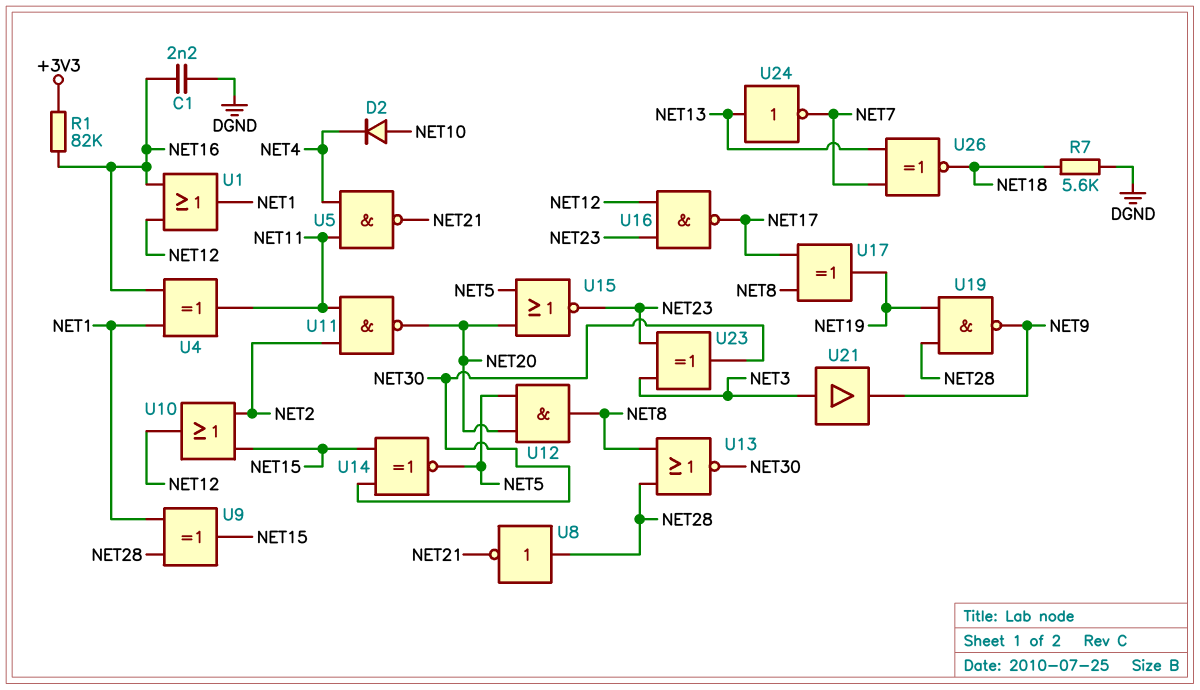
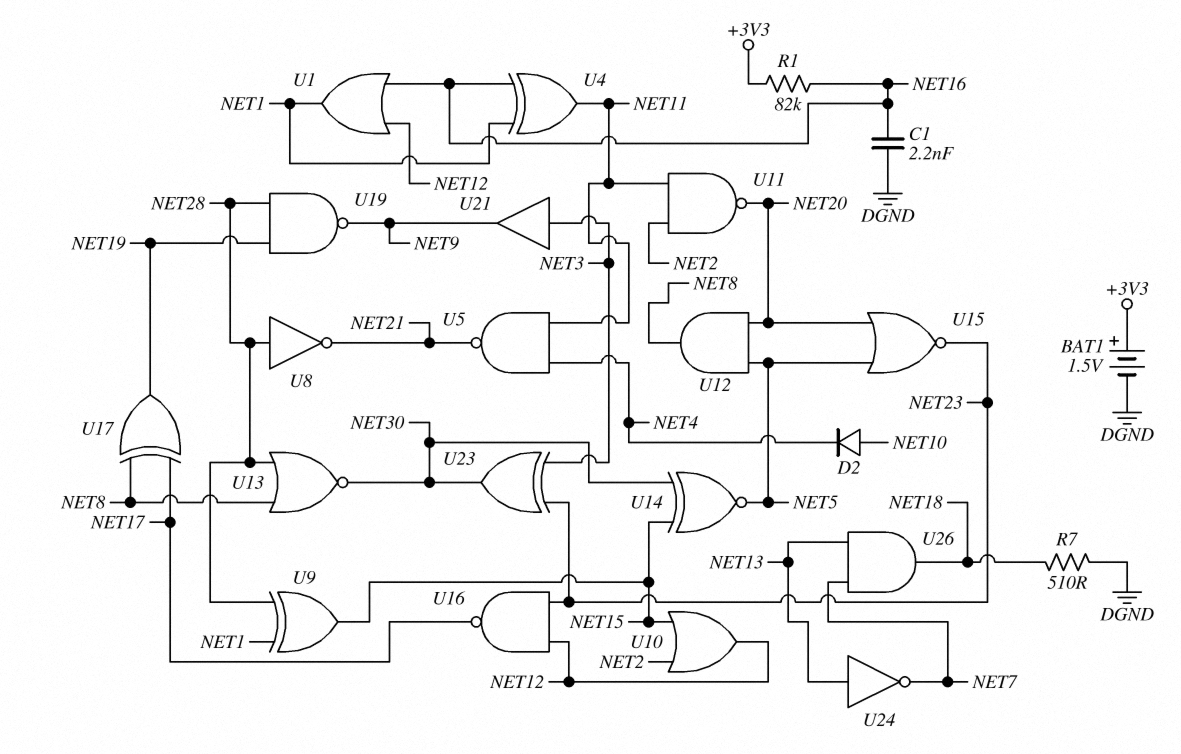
BAT1: none -> 1.5V (plus +3V3, minus DGND)
R7: 5.6k (DGND, NET18) -> 510 (DGND, NET18)
U26: XNOR (in NET7, in NET13, out NET18) -> AND (in NET7, in NET13, out NET18)

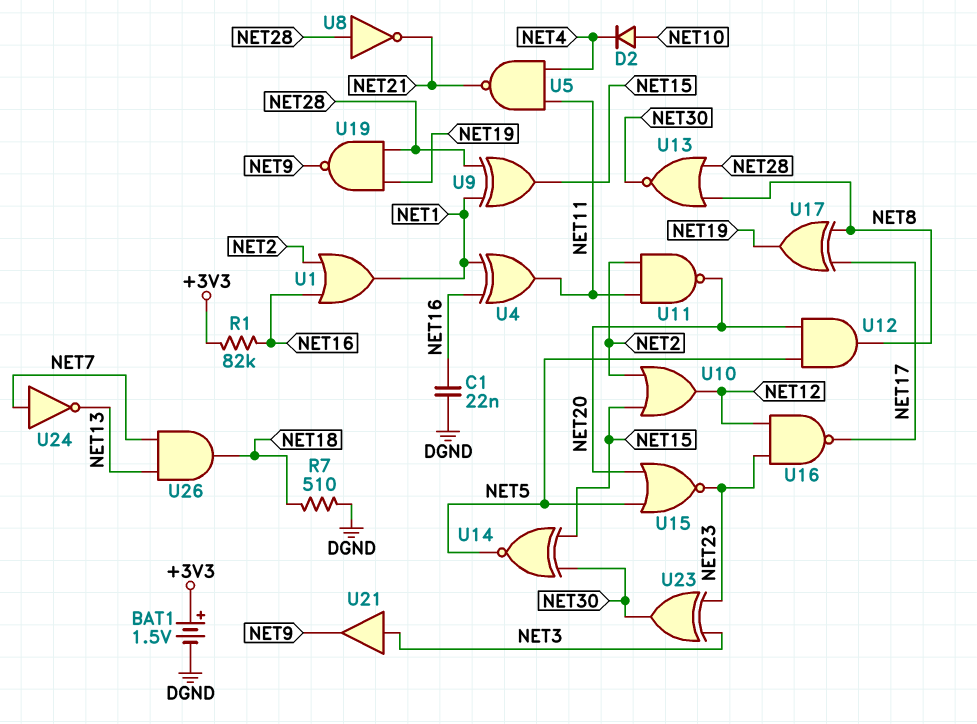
C1: 2.2nF (DGND, NET16) -> 22nF (DGND, NET16)
U1: OR (in NET12, in NET16, out NET1) -> OR (in NET2, in NET16, out NET1)
U24: NOT (in NET13, out NET7) -> NOT (in NET7, out NET13)

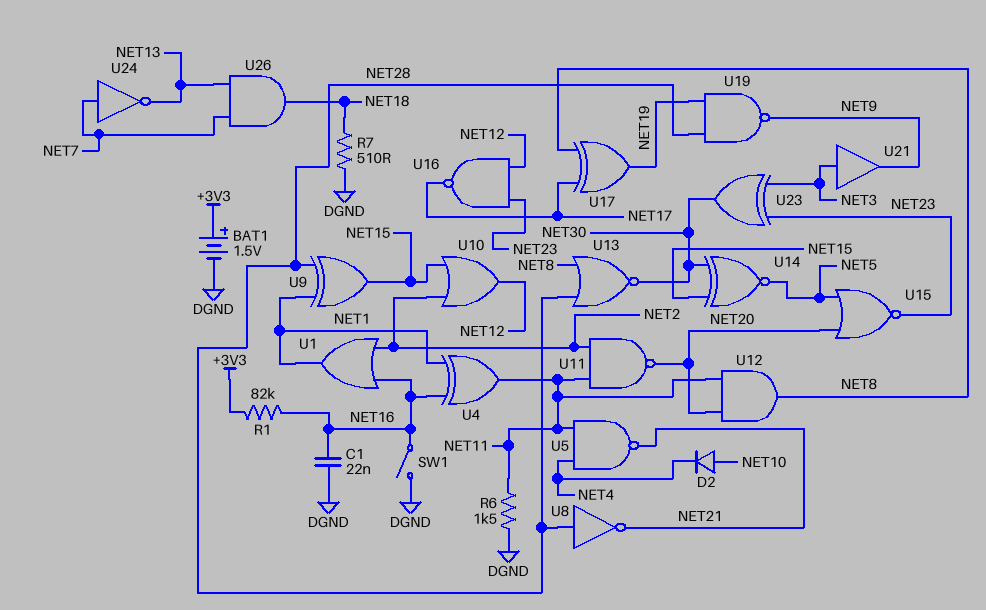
R6: none -> 1.5k (DGND, NET11)
SW1: none -> switch (DGND, NET16)
U12: AND (in NET5, in NET20, out NET8) -> AND (in NET11, in NET20, out NET8)

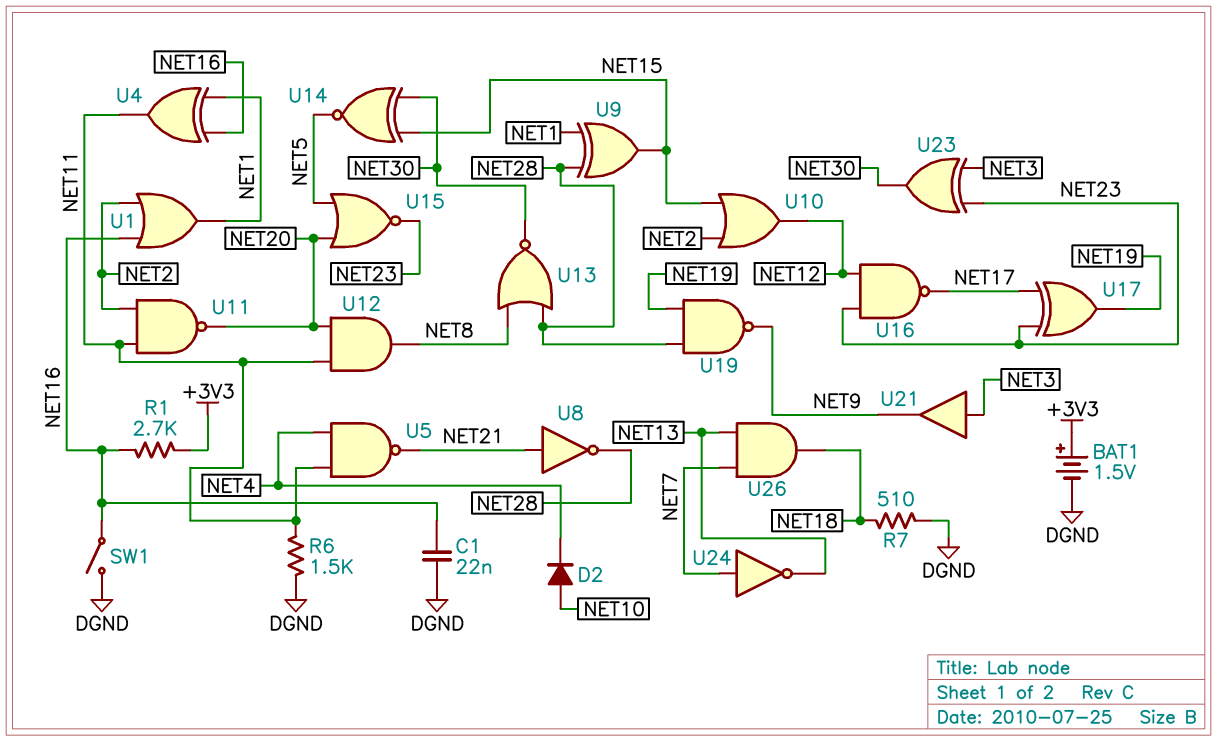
R1: 82k (+3V3, NET16) -> 2.7k (+3V3, NET16)
U8: NOT (in NET28, out NET21) -> NOT (in NET21, out NET28)
U17: XOR (in NET8, in NET17, out NET19) -> XOR (in NET17, in NET23, out NET19)

